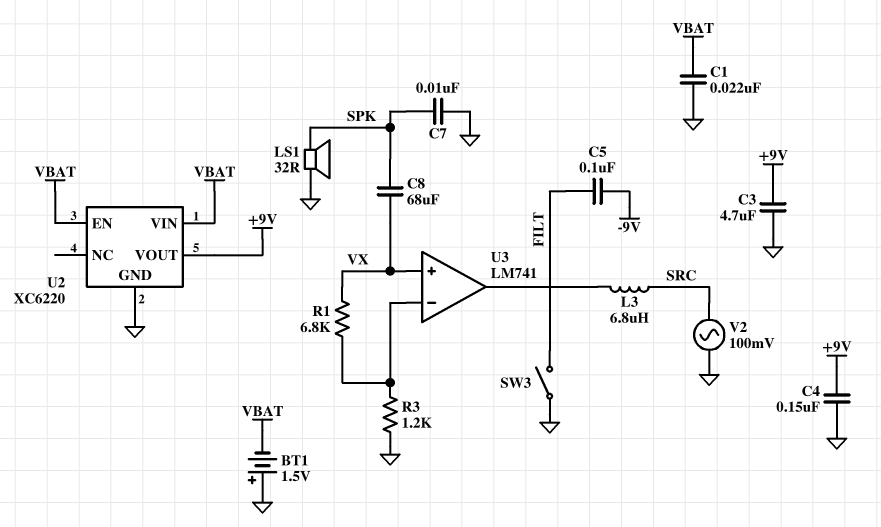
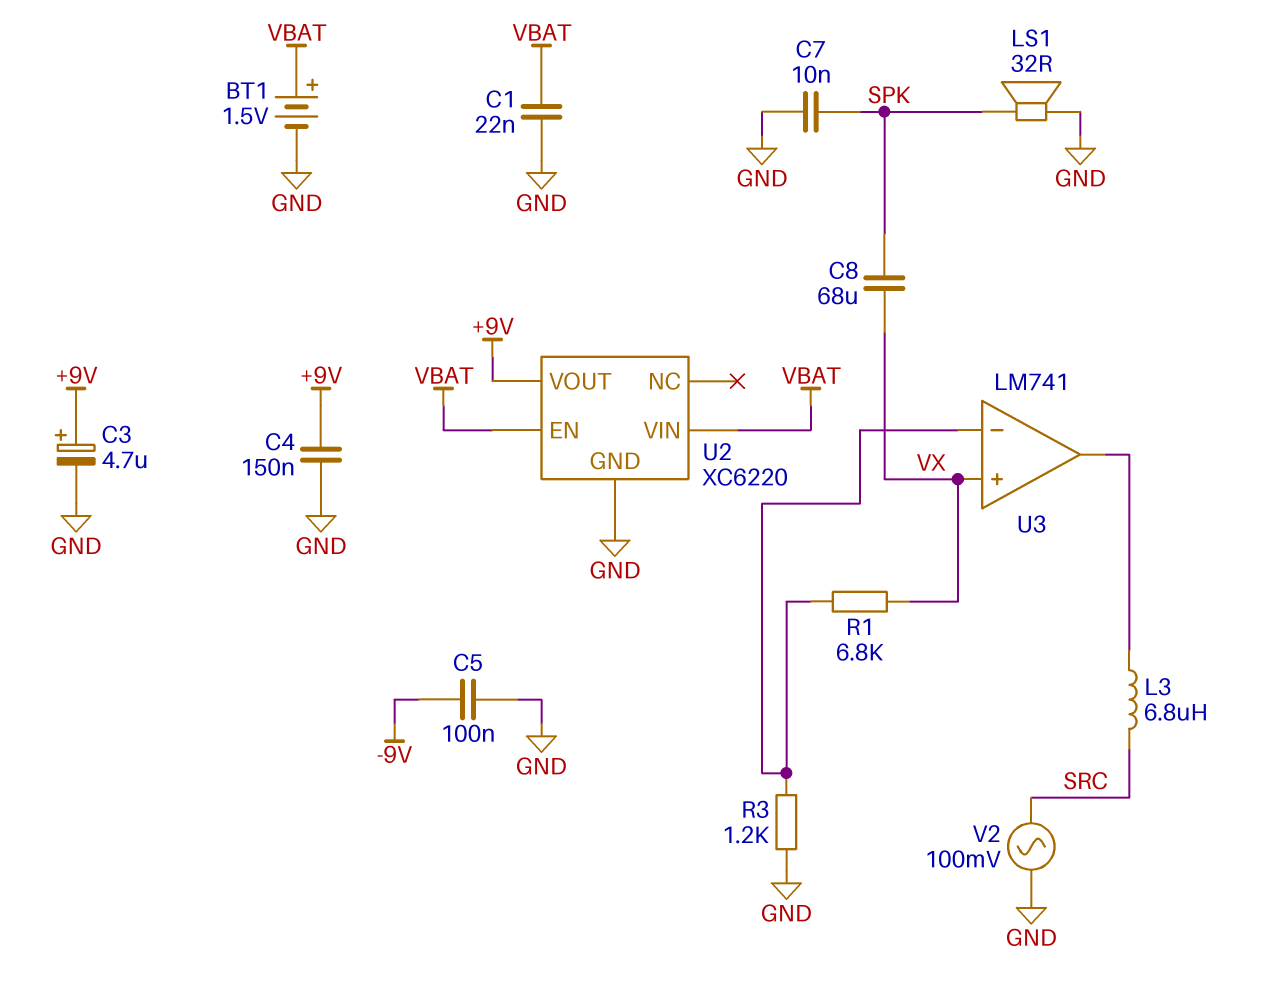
BT1: 1.5V (plus GND, minus VBAT) -> 1.5V (plus VBAT, minus GND)
C3: 4.7uF (+9V, GND) -> 4.7uF (plus +9V, minus GND)
C5: 100nF (-9V, FILT) -> 100nF (-9V, GND)
SW3: switch (FILT, GND) -> none

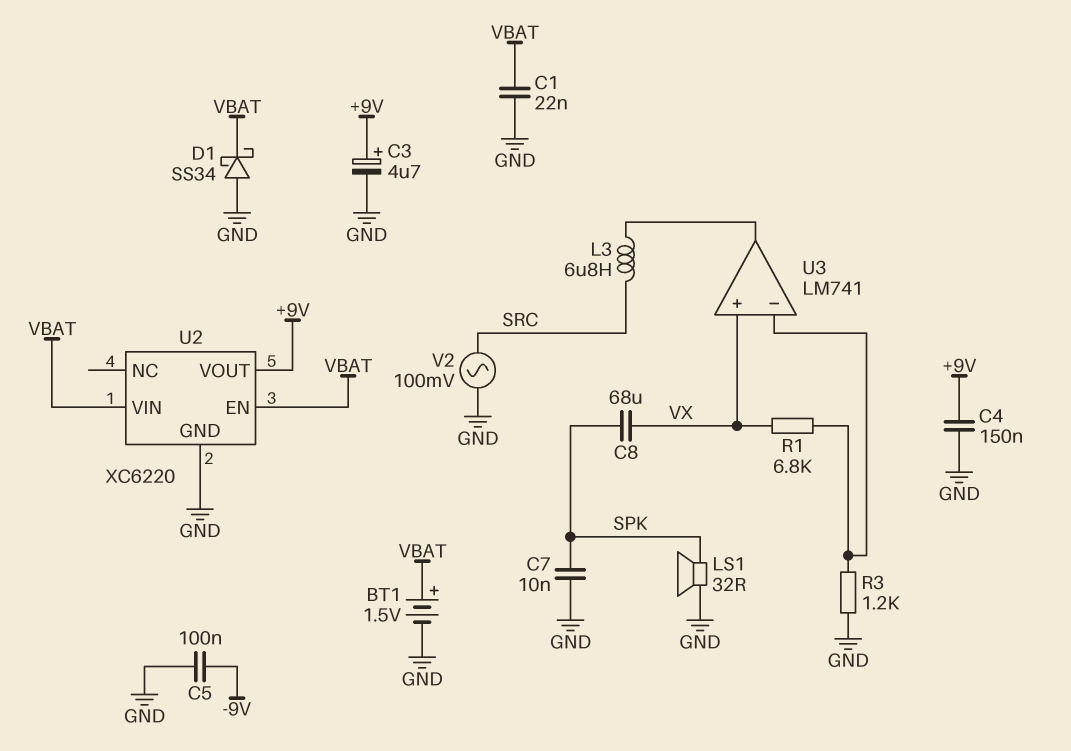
D1: none -> schottky SS34 (A GND, K VBAT)

